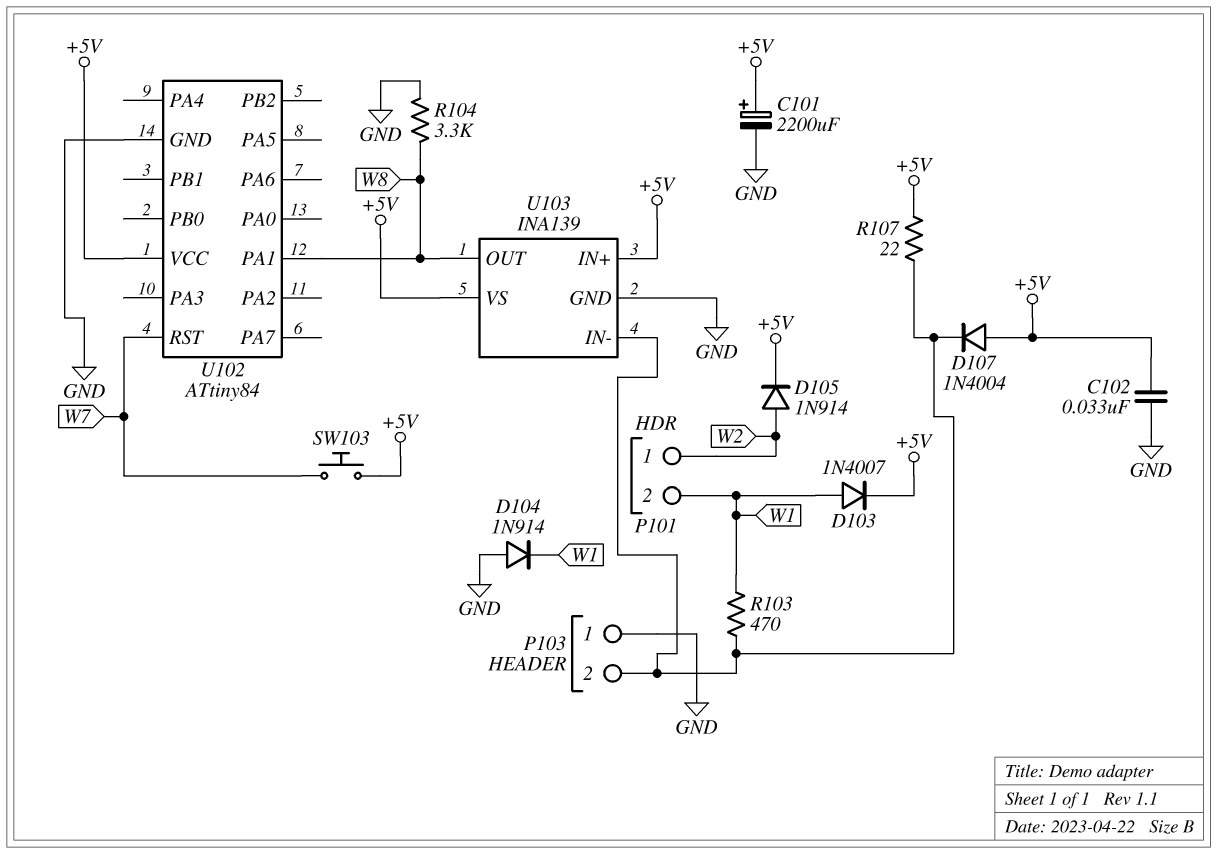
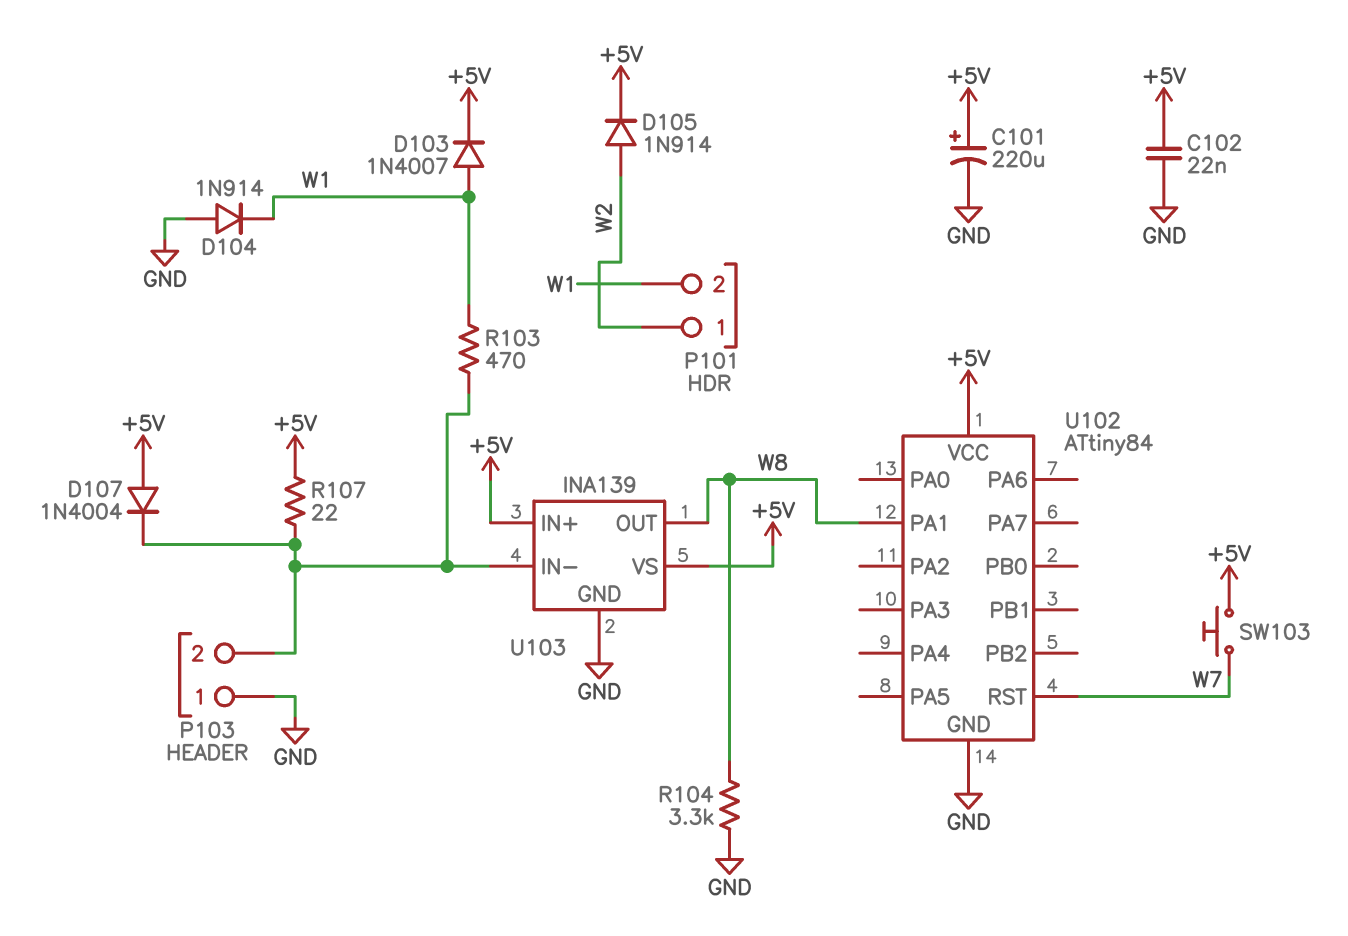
C101: 2200uF (plus +5V, minus GND) -> 220uF (plus +5V, minus GND)
C102: 33nF (+5V, GND) -> 22nF (+5V, GND)

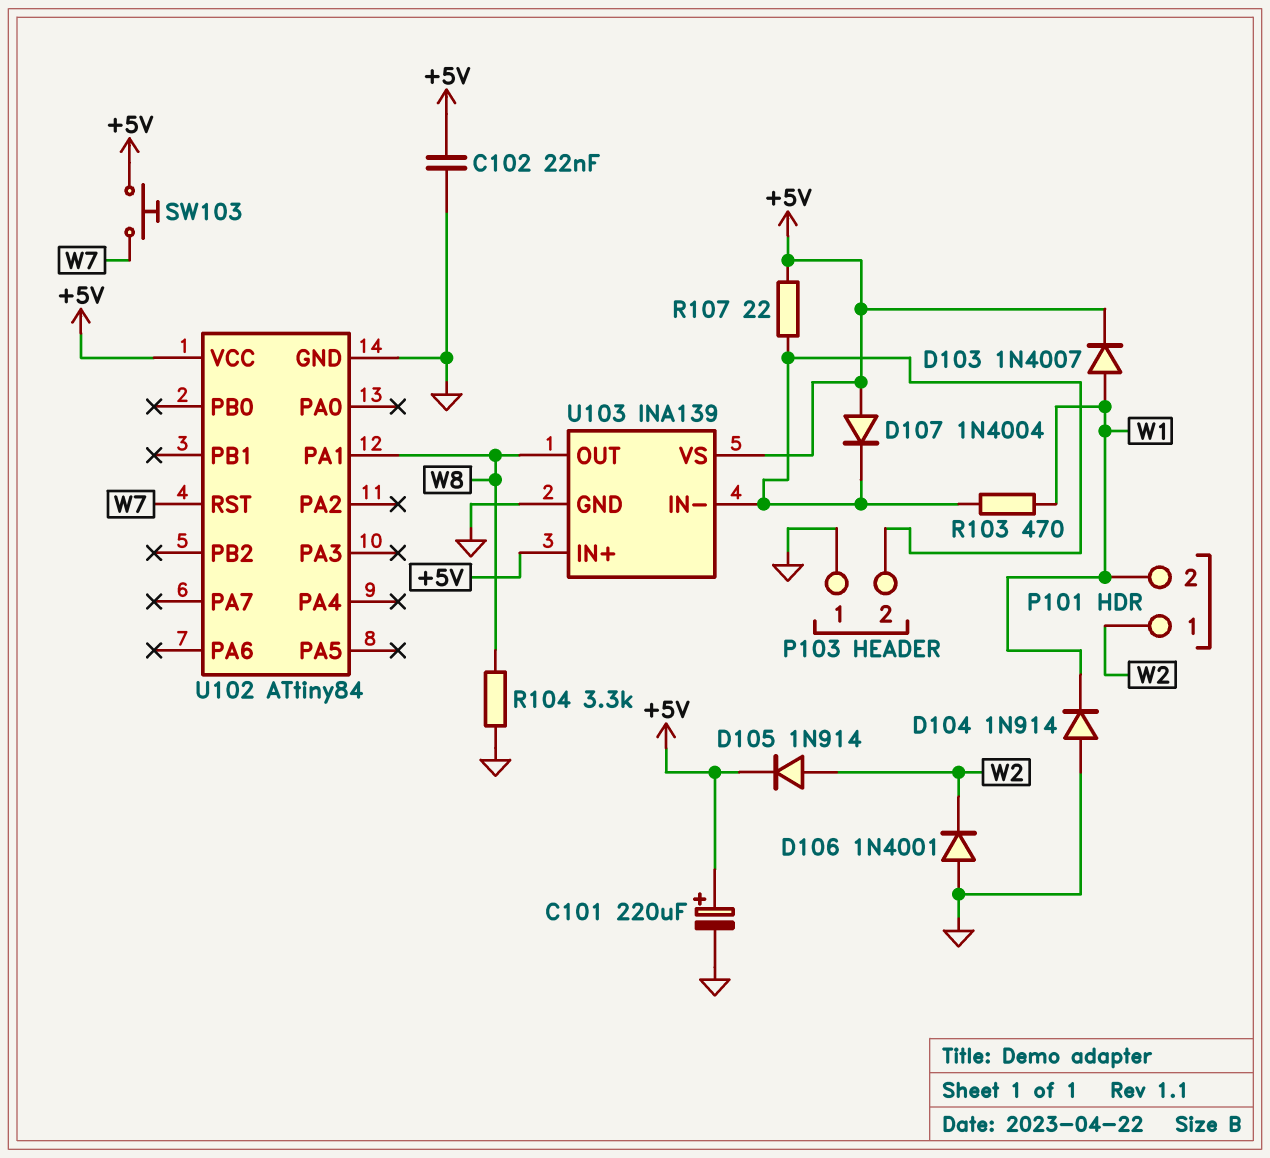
D106: none -> diode 1N4001 (A GND, K W2)

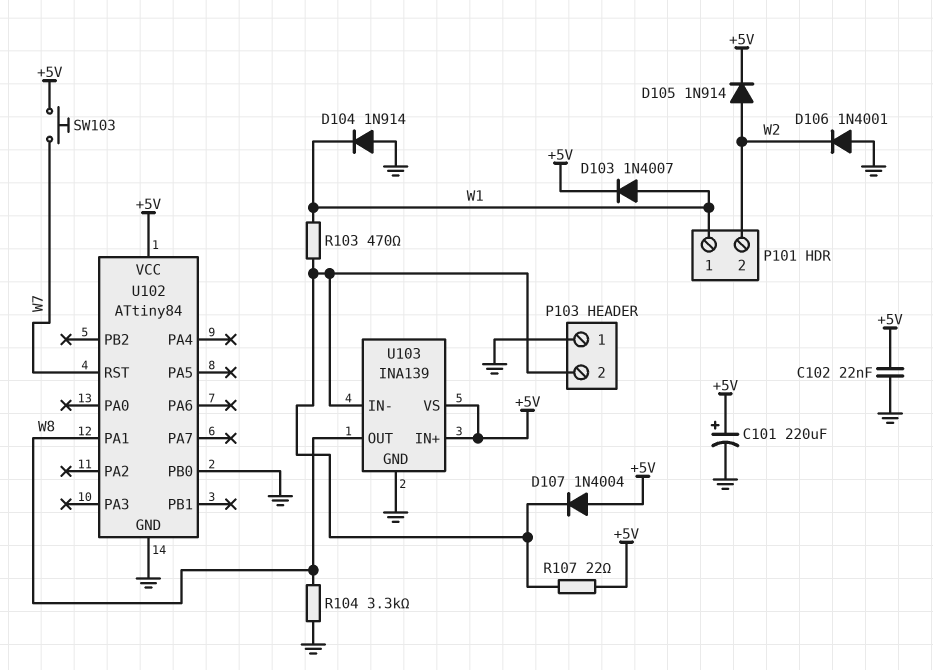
P101 pin 1: W2 -> W1
P101 pin 2: W1 -> W2
U102 pin PB0: none -> GND

